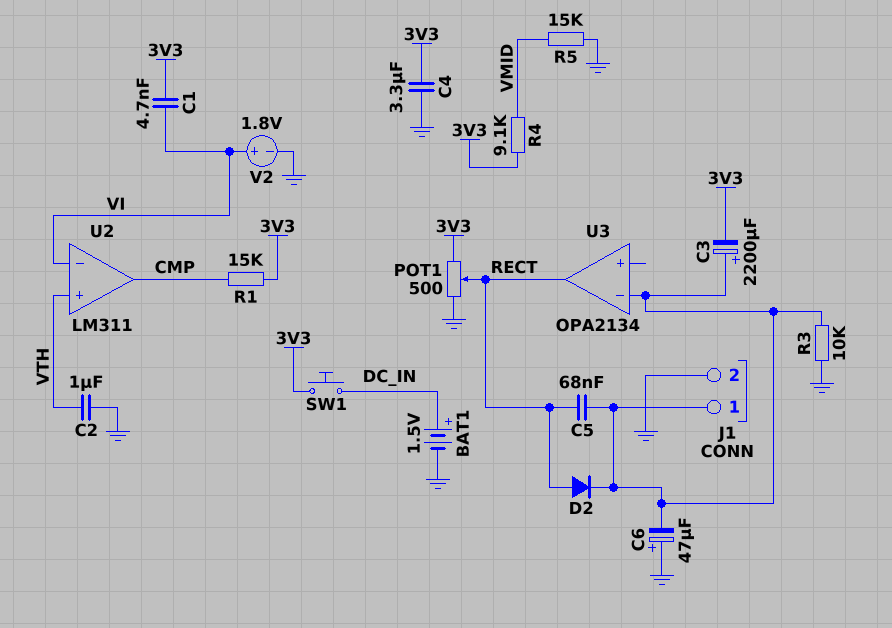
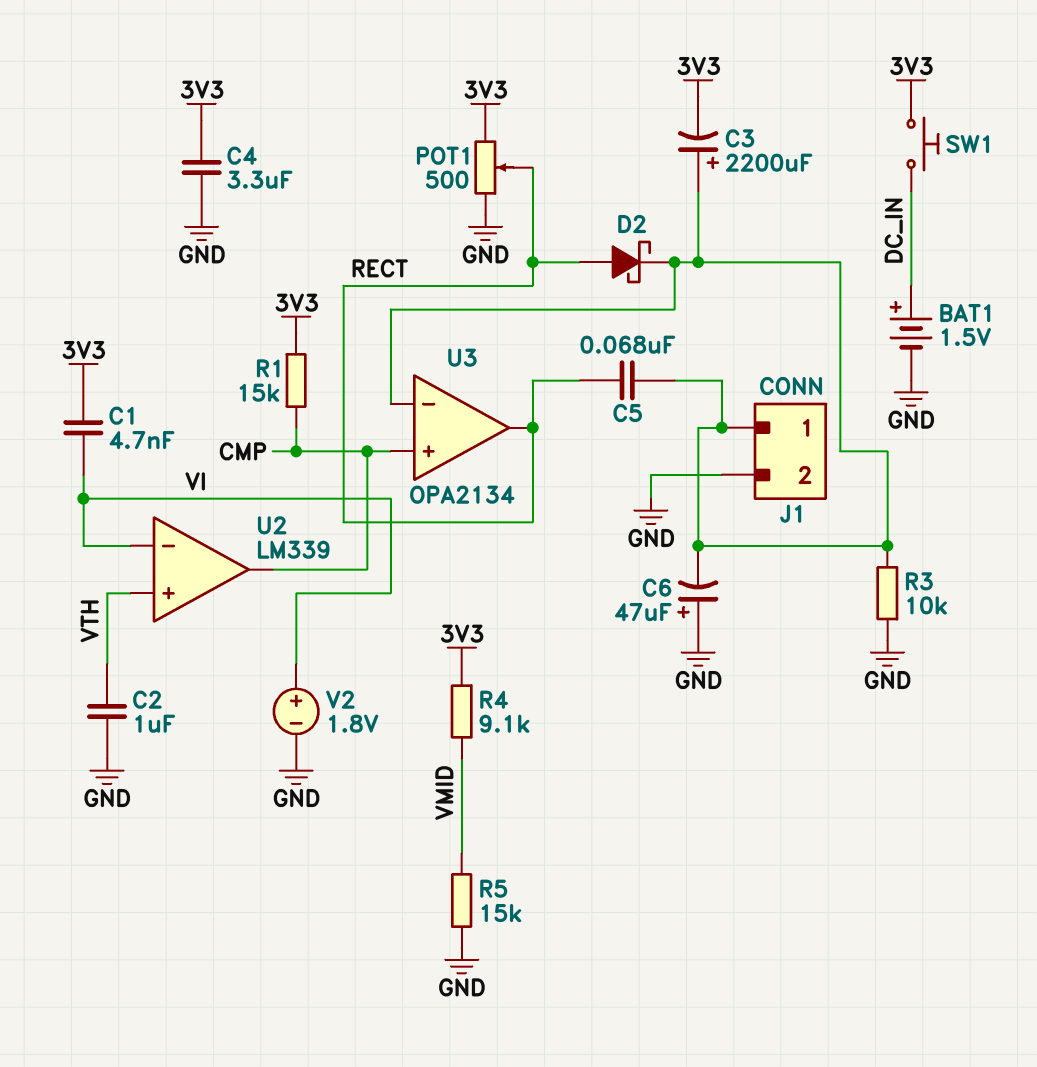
D2: diode (A RECT, K J1/1) -> schottky (A RECT, K J1/1)
U2: LM311 -> LM339
U3 pin in+: none -> CMP

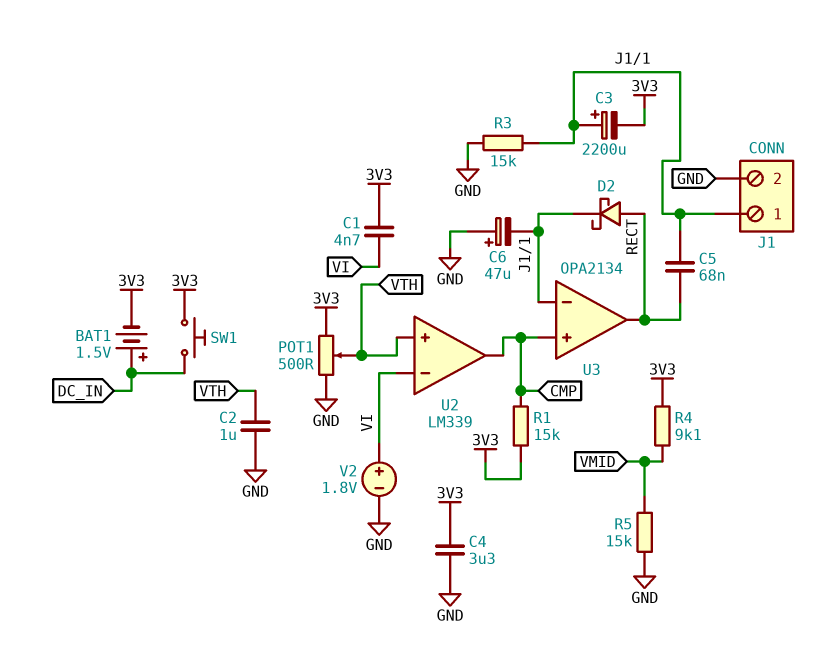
BAT1: 1.5V (plus DC_IN, minus GND) -> 1.5V (plus DC_IN, minus 3V3)
POT1: 500 (3V3, GND, wiper RECT) -> 500 (3V3, GND, wiper VTH)
R3: 10k (GND, J1/1) -> 15k (GND, J1/1)

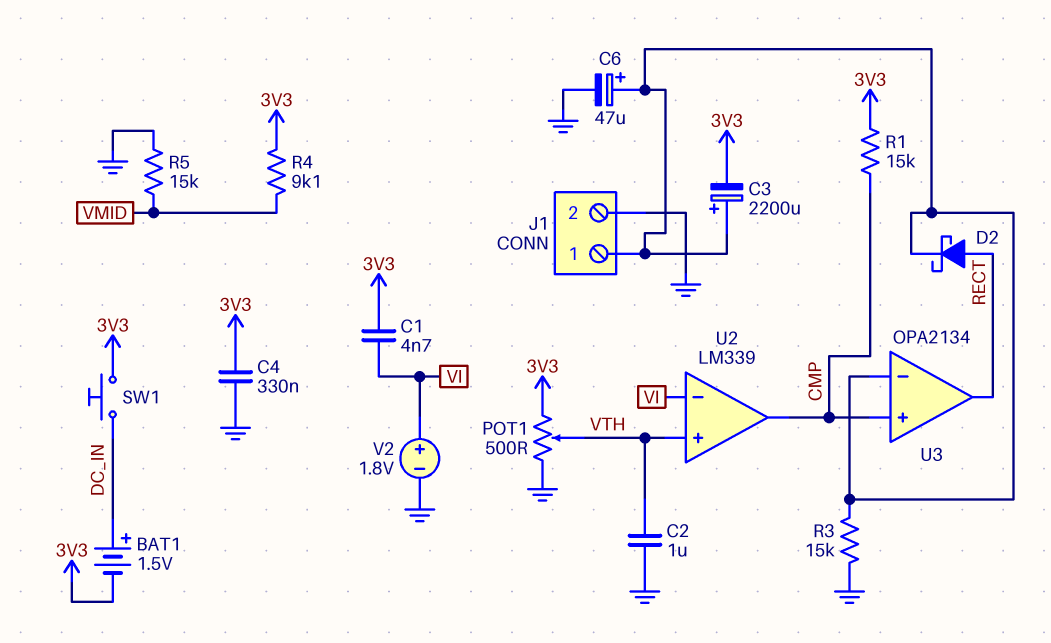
C4: 3.3uF (3V3, GND) -> 330nF (3V3, GND)
C5: 68nF (J1/1, RECT) -> none
C6: 47uF (plus GND, minus J1/1) -> 47uF (plus J1/1, minus GND)

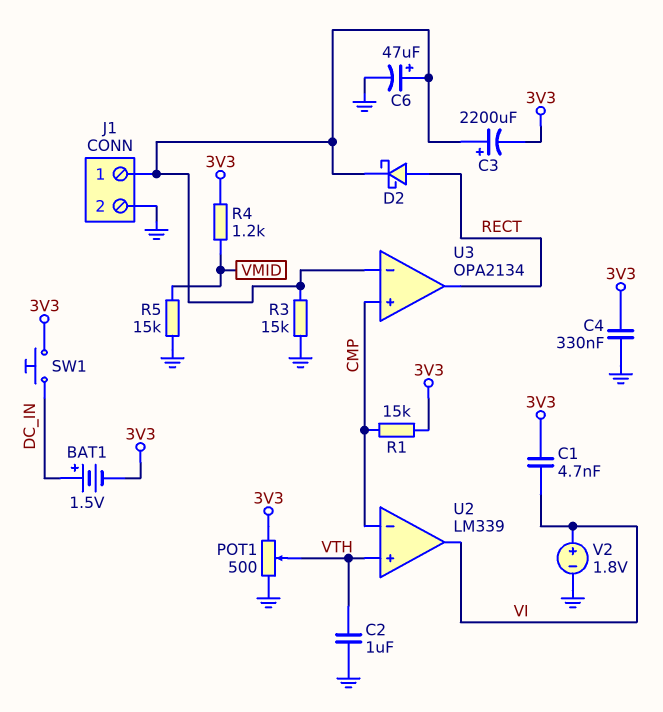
R4: 9.1k (3V3, VMID) -> 1.2k (3V3, VMID)
U2 pin in-: VI -> CMP
U2 pin out: CMP -> VI

